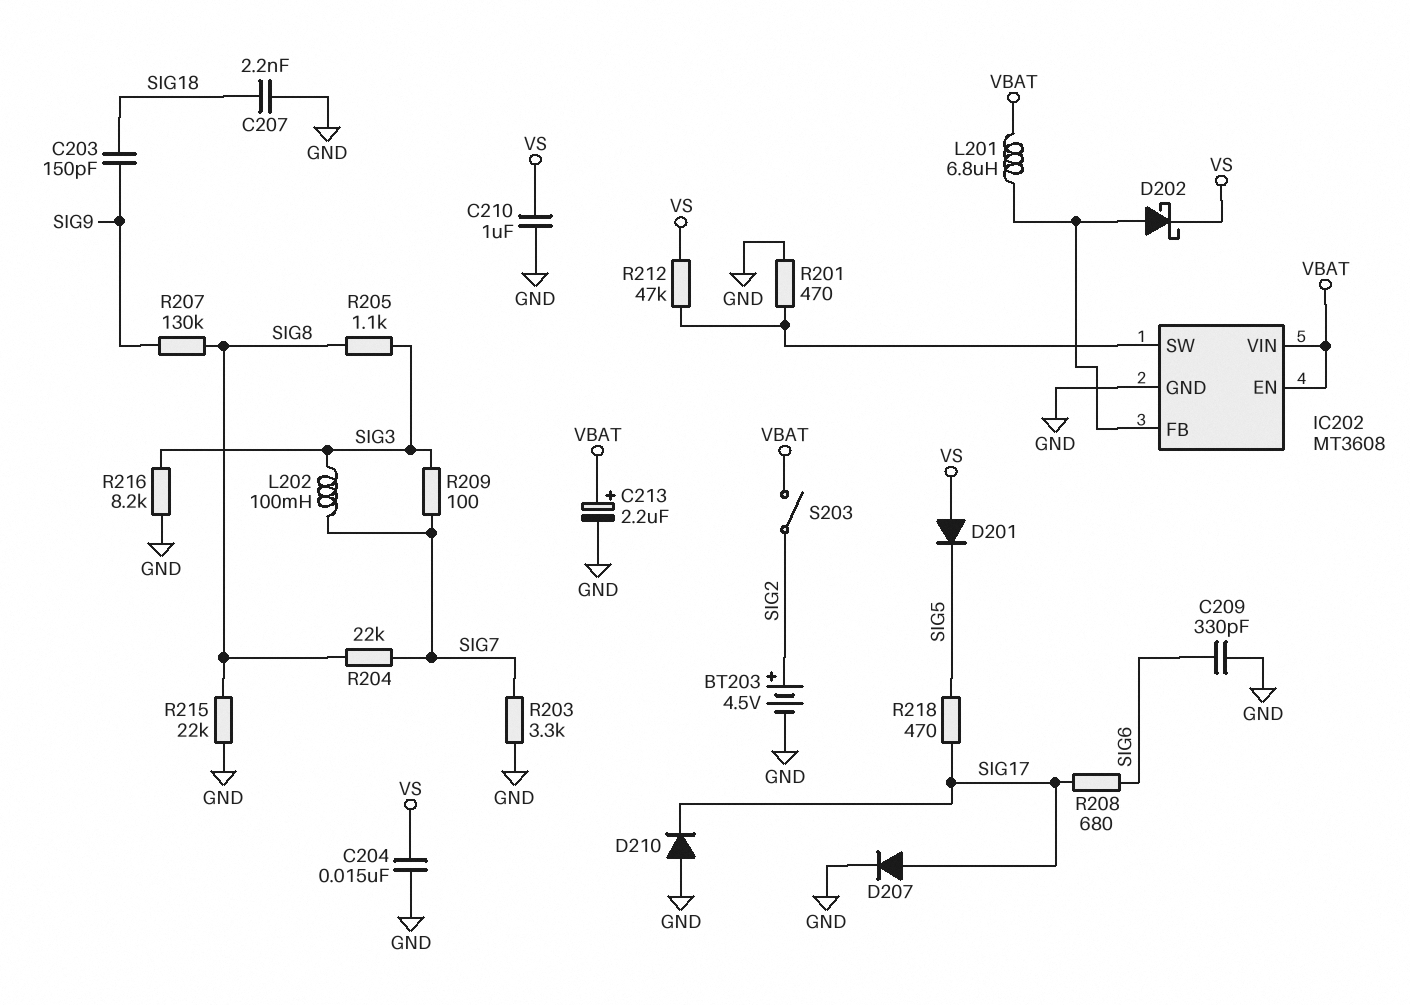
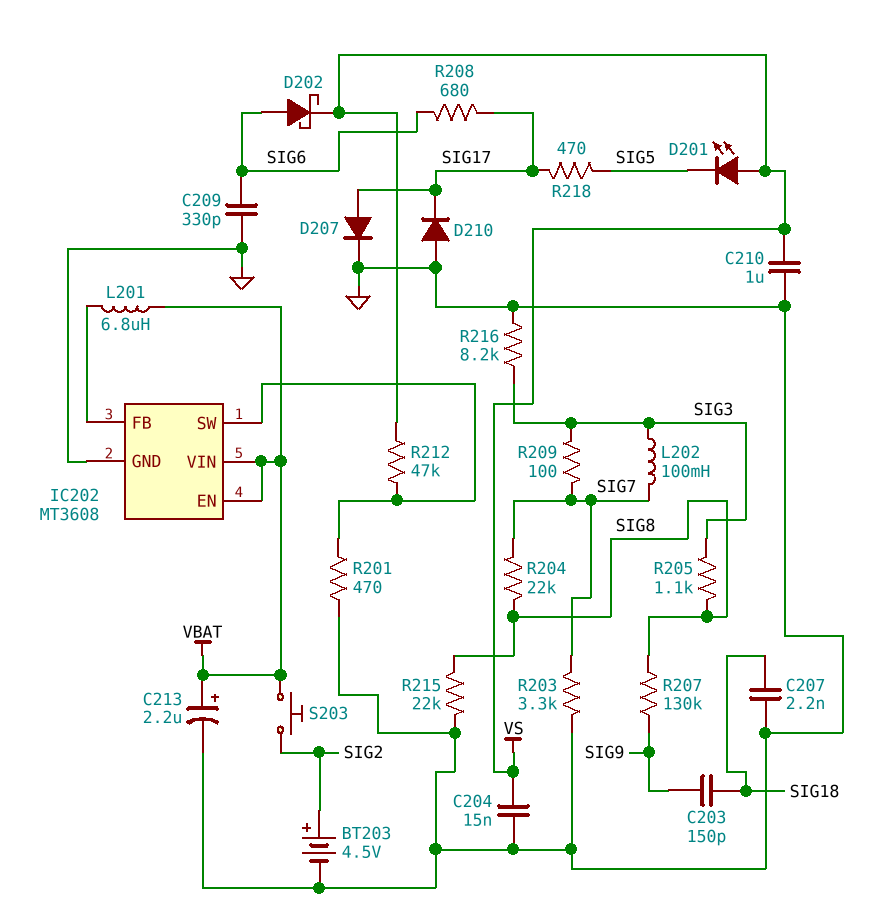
D201: diode (A VS, K SIG5) -> LED (A VS, K SIG5)
D202: schottky (A IC202/FB, K VS) -> schottky (A SIG6, K VS)
S203: switch (SIG2, VBAT) -> button (SIG2, VBAT)

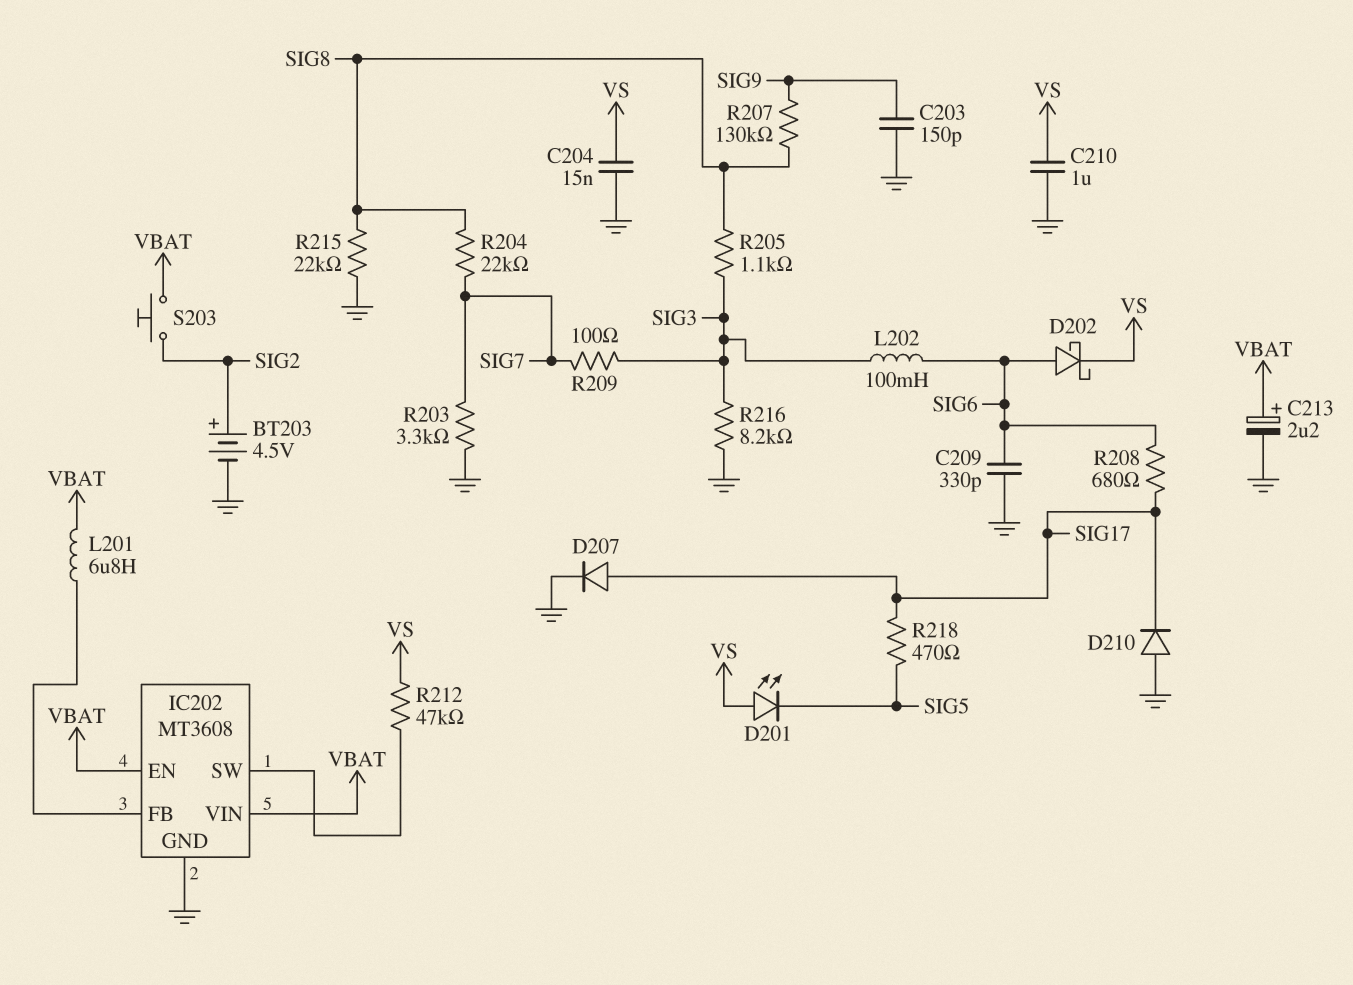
C203: 150pF (SIG9, SIG18) -> 150pF (GND, SIG9)
C207: 2.2nF (GND, SIG18) -> none
L202: 100mH (SIG3, SIG7) -> 100mH (SIG3, SIG6)
R201: 470 (GND, IC202/SW) -> none

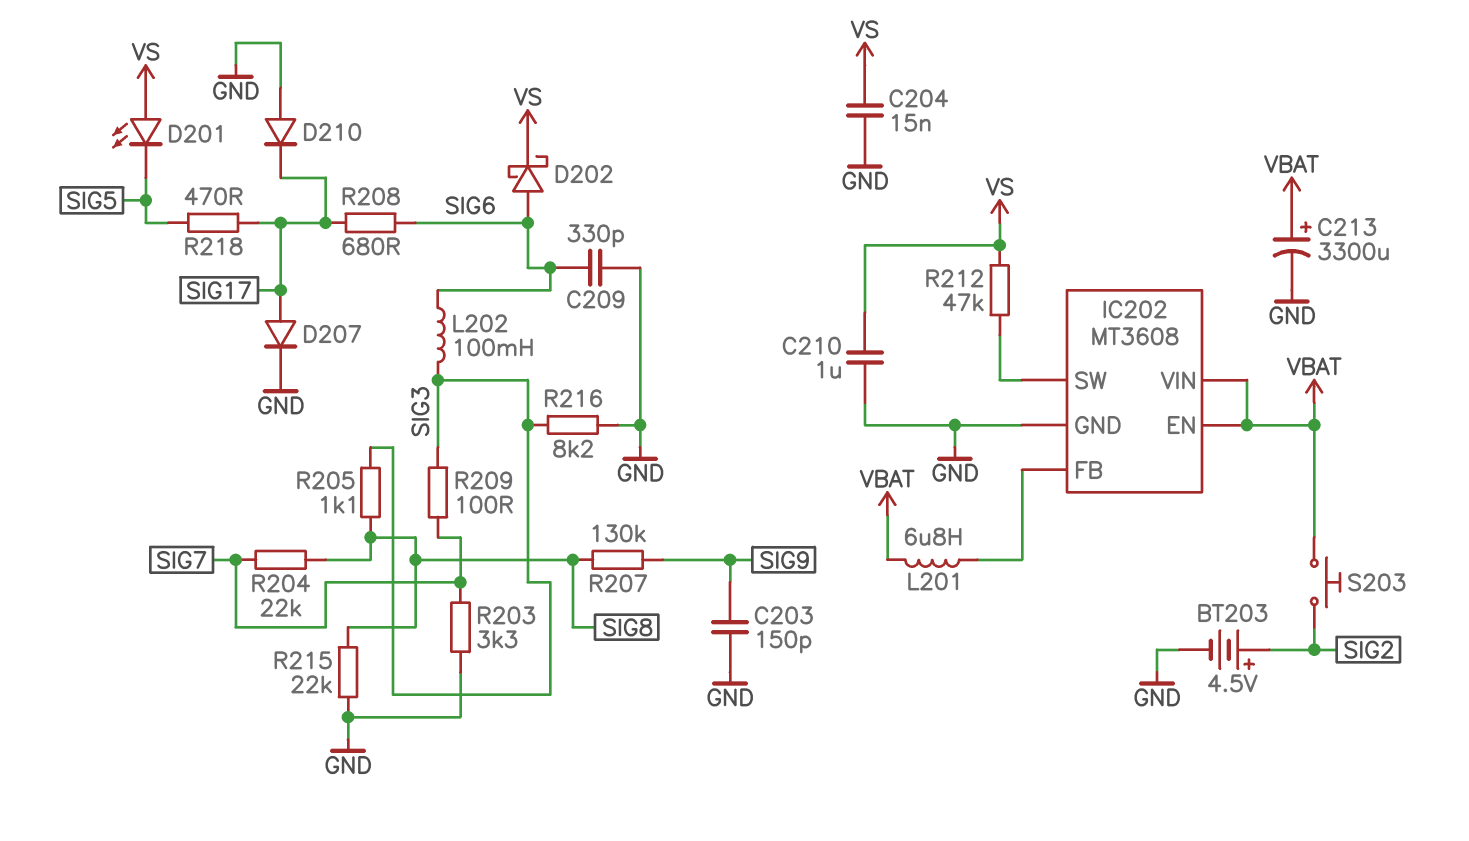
C213: 2.2uF (plus VBAT, minus GND) -> 3300uF (plus VBAT, minus GND)

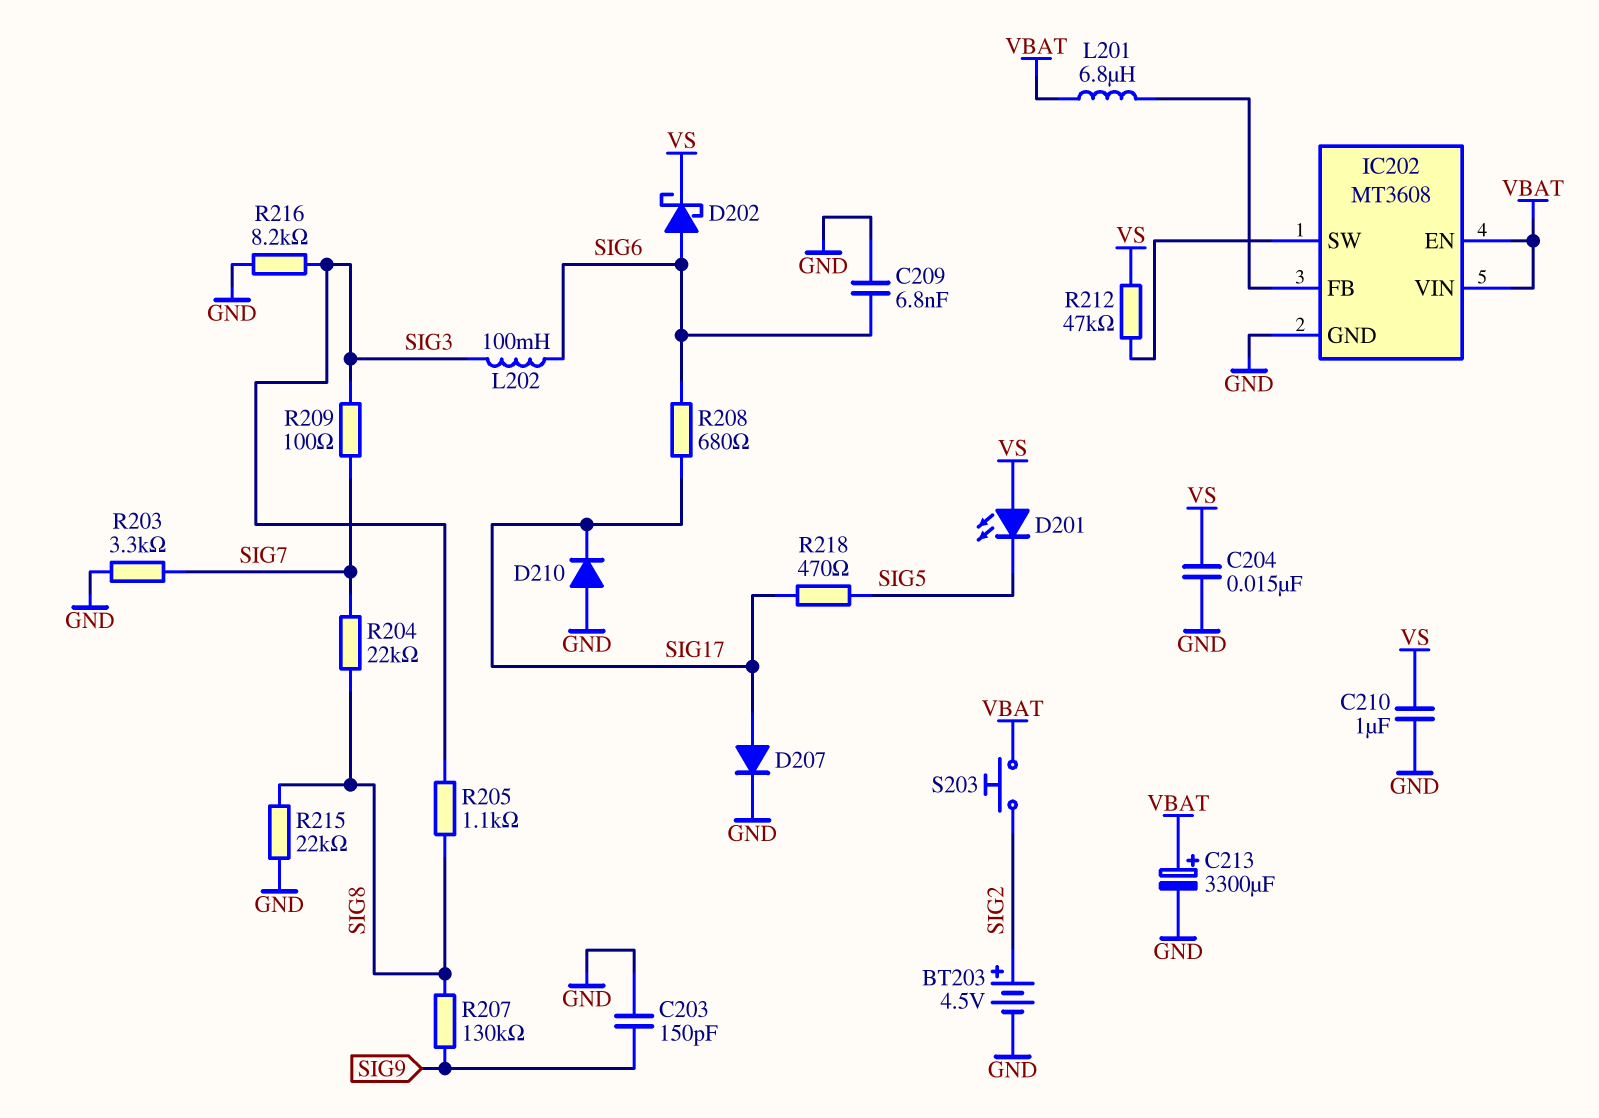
C209: 330pF (GND, SIG6) -> 6.8nF (GND, SIG6)

